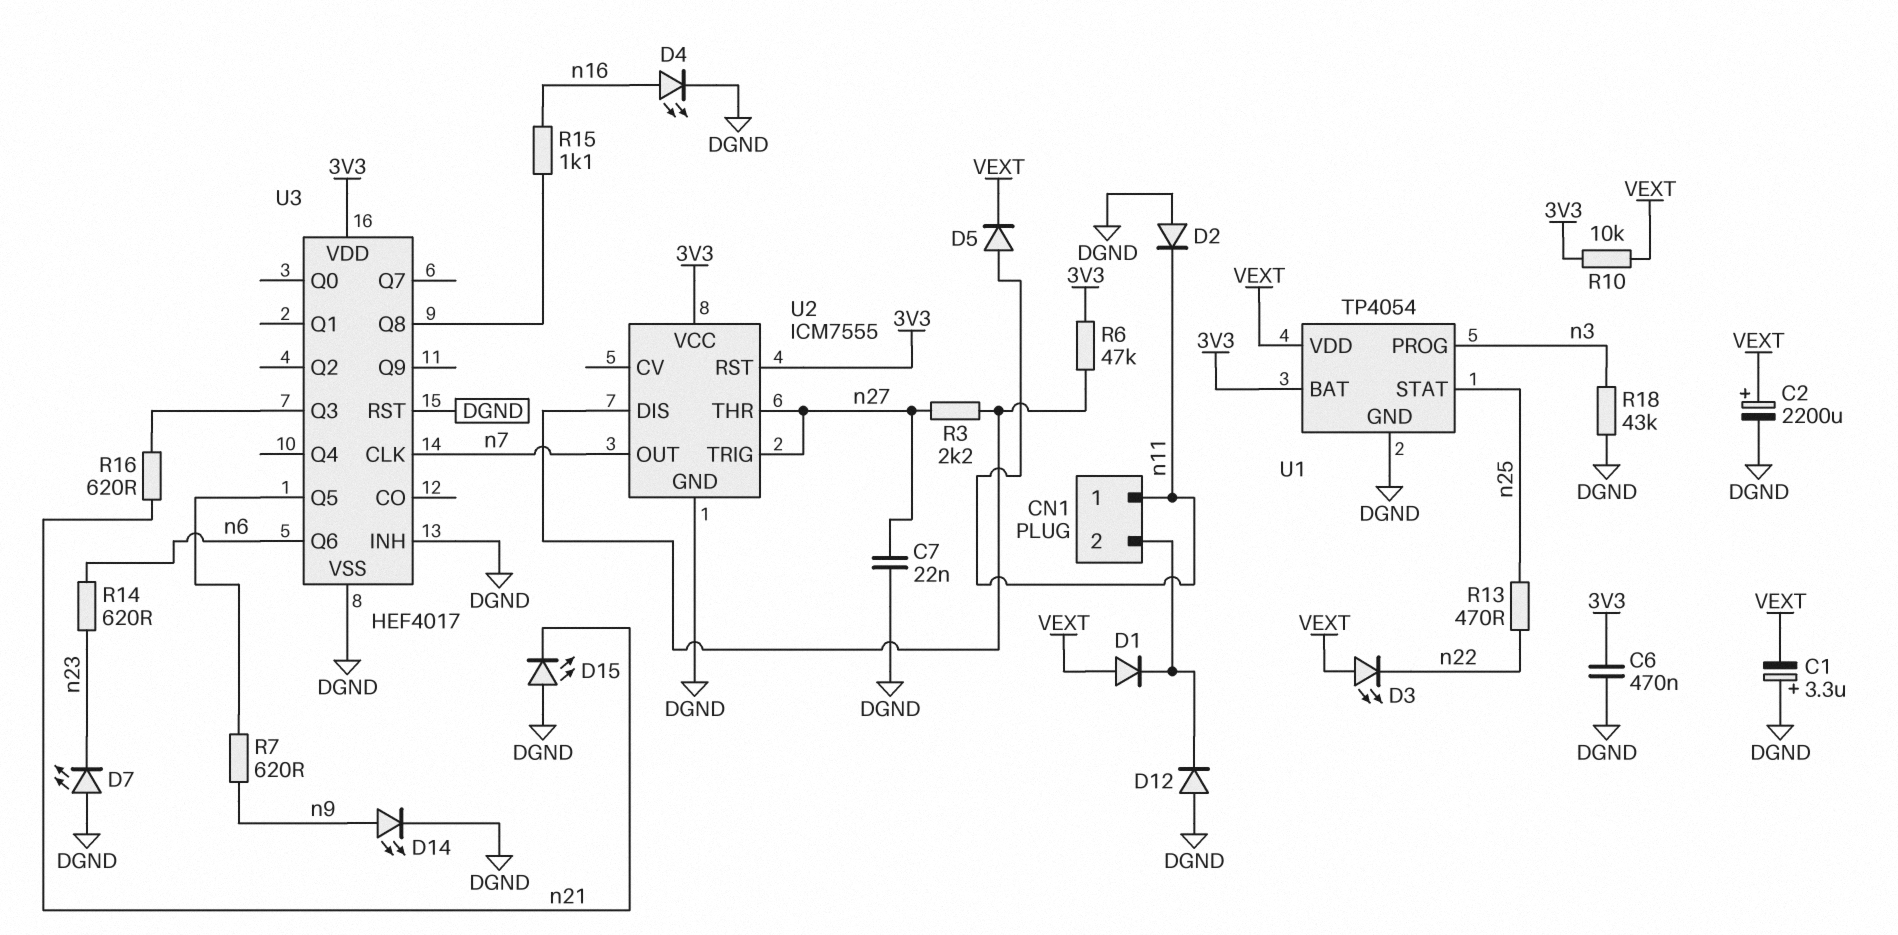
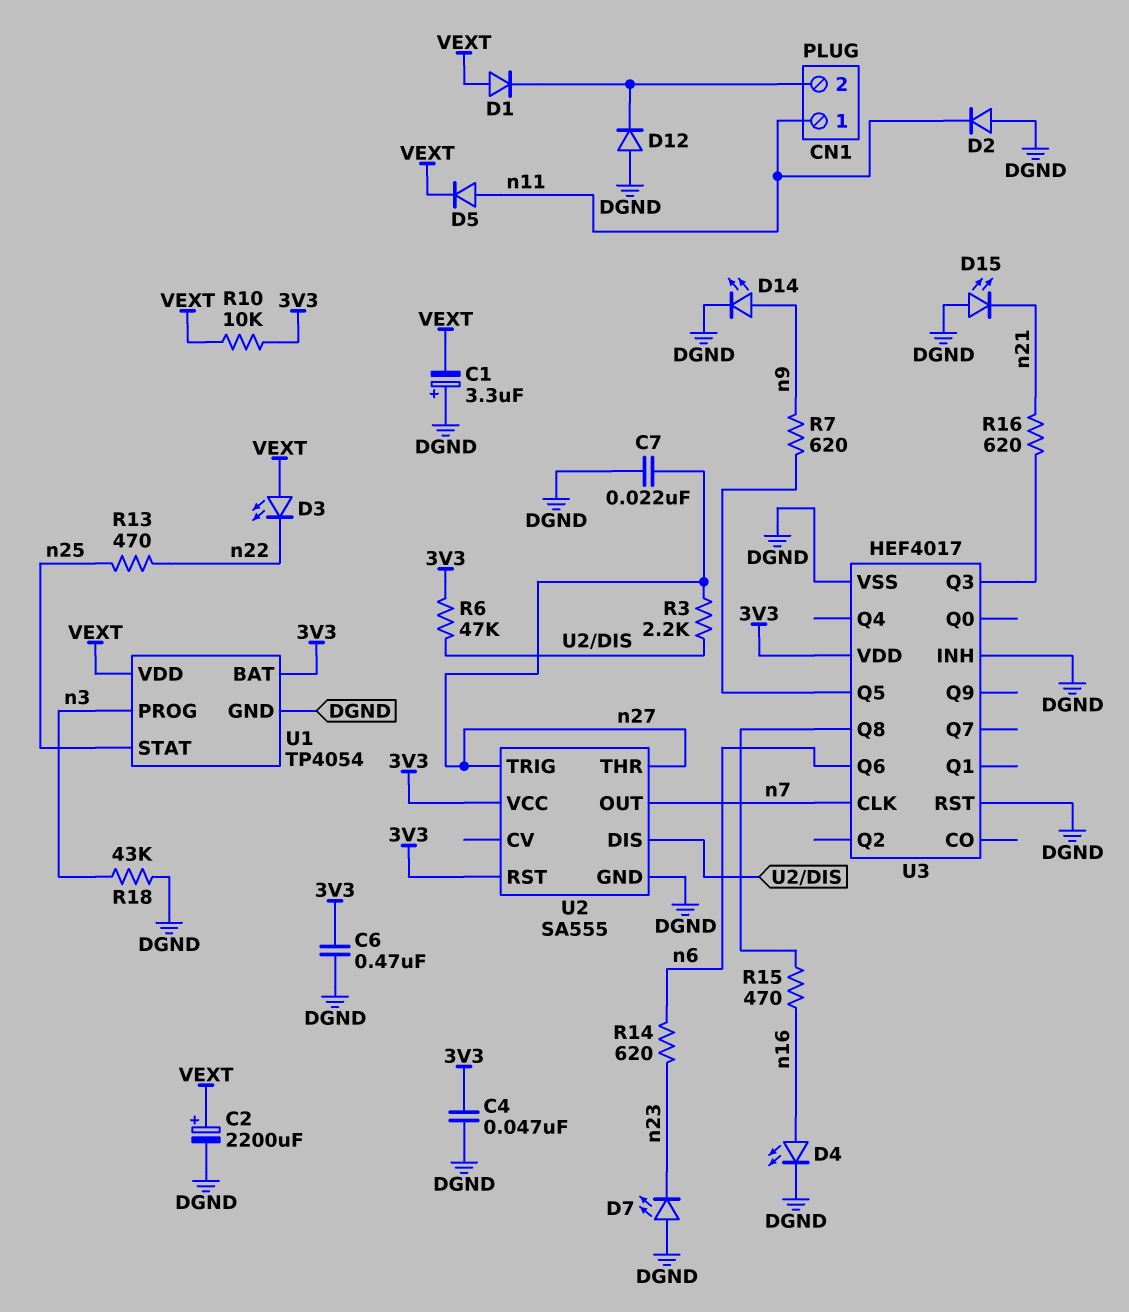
C4: none -> 47nF (3V3, DGND)
R15: 1.1k (U3/Q8, n16) -> 470 (U3/Q8, n16)
U2: ICM7555 -> SA555

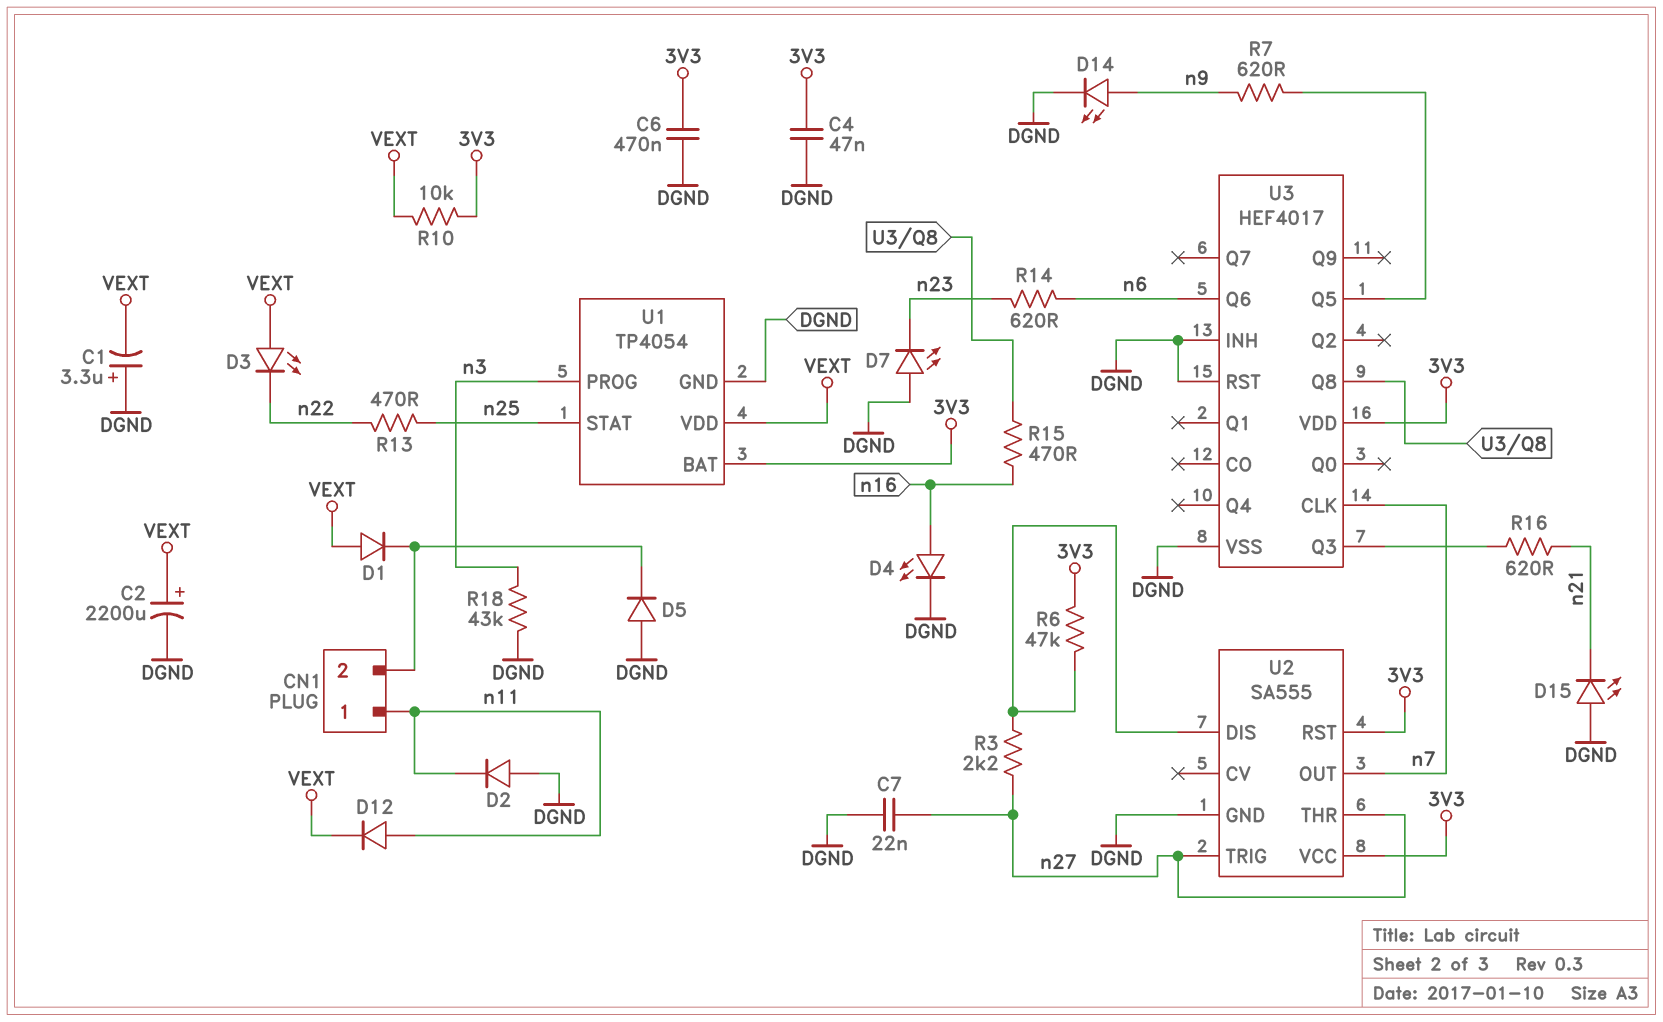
D5: diode (A n11, K VEXT) -> diode (A DGND, K CN1/2)
D12: diode (A DGND, K CN1/2) -> diode (A n11, K VEXT)

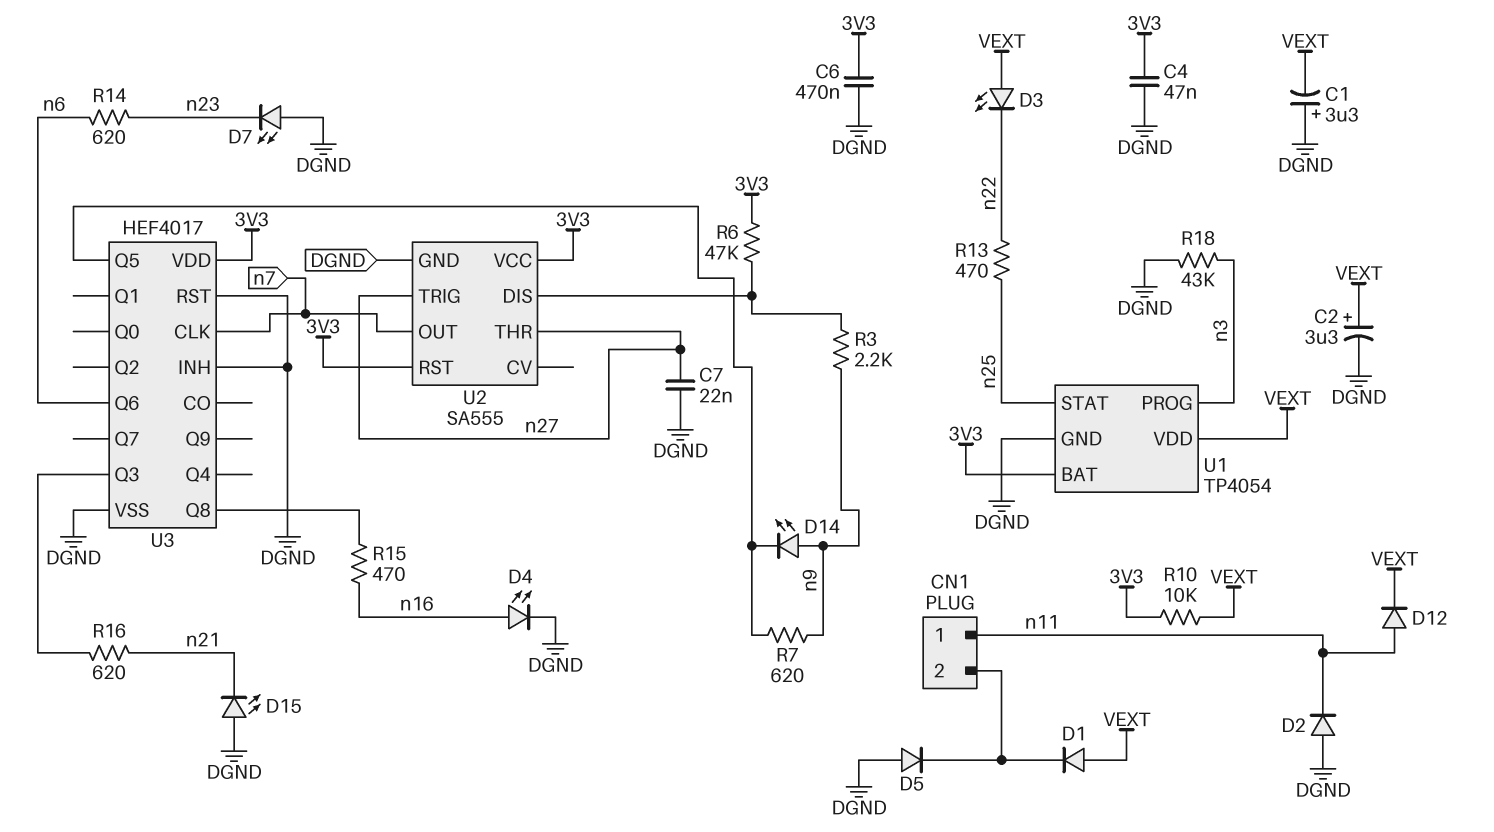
C2: 2200uF (plus VEXT, minus DGND) -> 3.3uF (plus VEXT, minus DGND)
D14: LED (A n9, K DGND) -> LED (A n9, K U3/Q5)
R3: 2.2k (U2/DIS, n27) -> 2.2k (U2/DIS, n9)

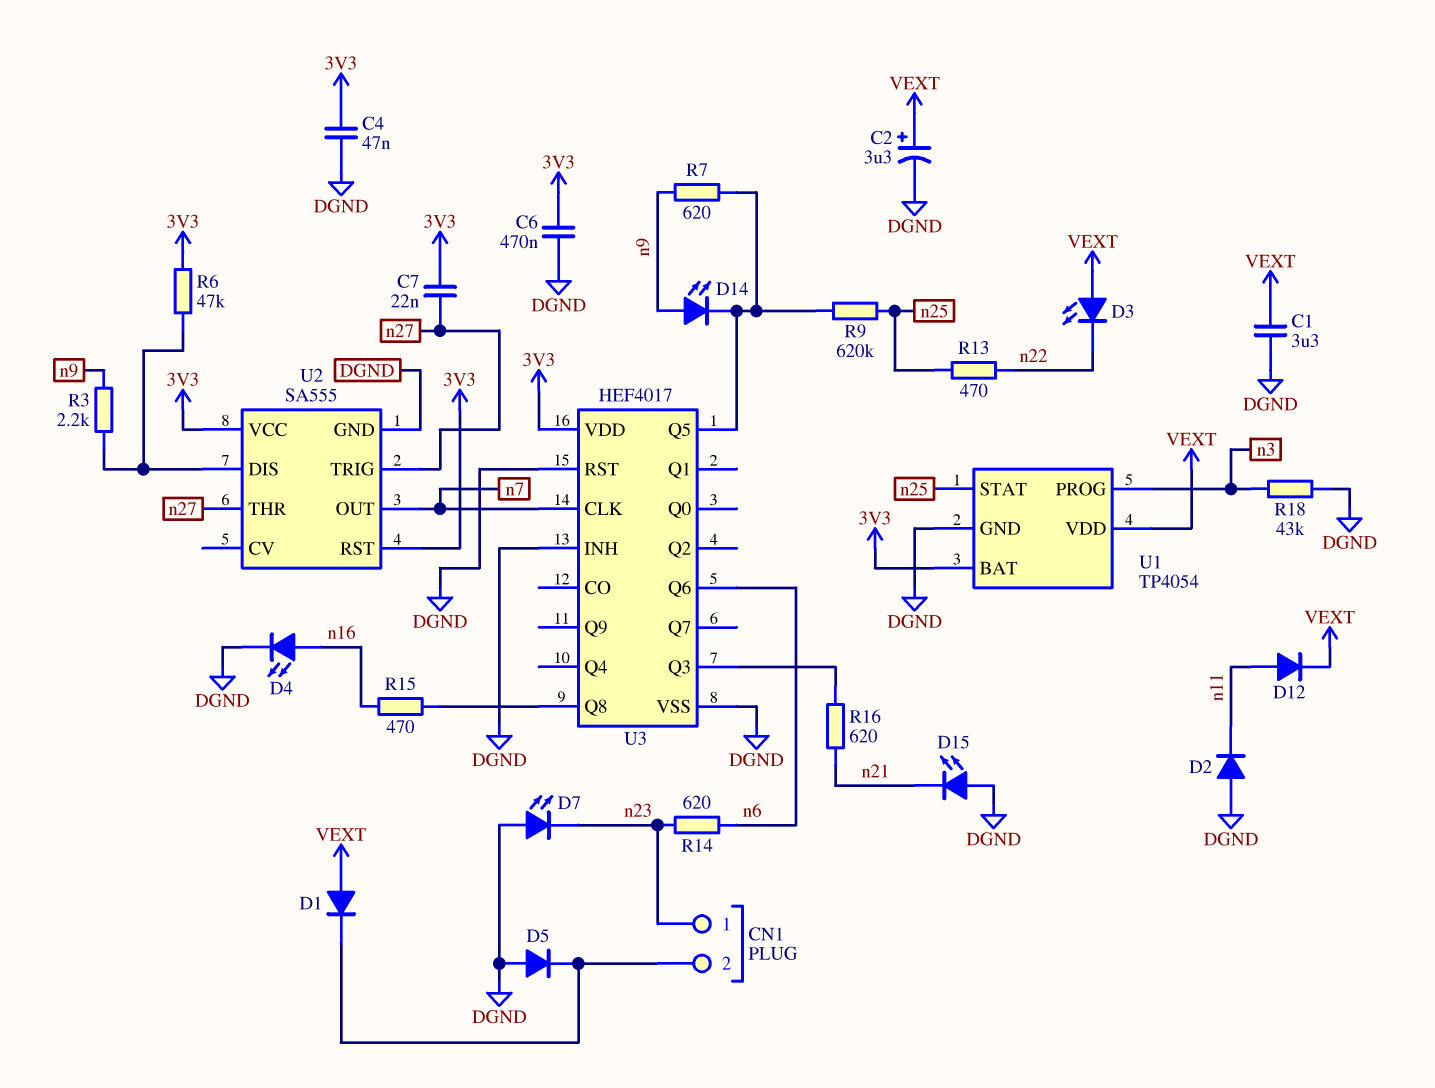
C1: 3.3uF (plus DGND, minus VEXT) -> 3.3uF (DGND, VEXT)
C7: 22nF (DGND, n27) -> 22nF (3V3, n27)
CN1 pin 1: n11 -> n23
R9: none -> 620k (U3/Q5, n25)
R10: 10k (3V3, VEXT) -> none

